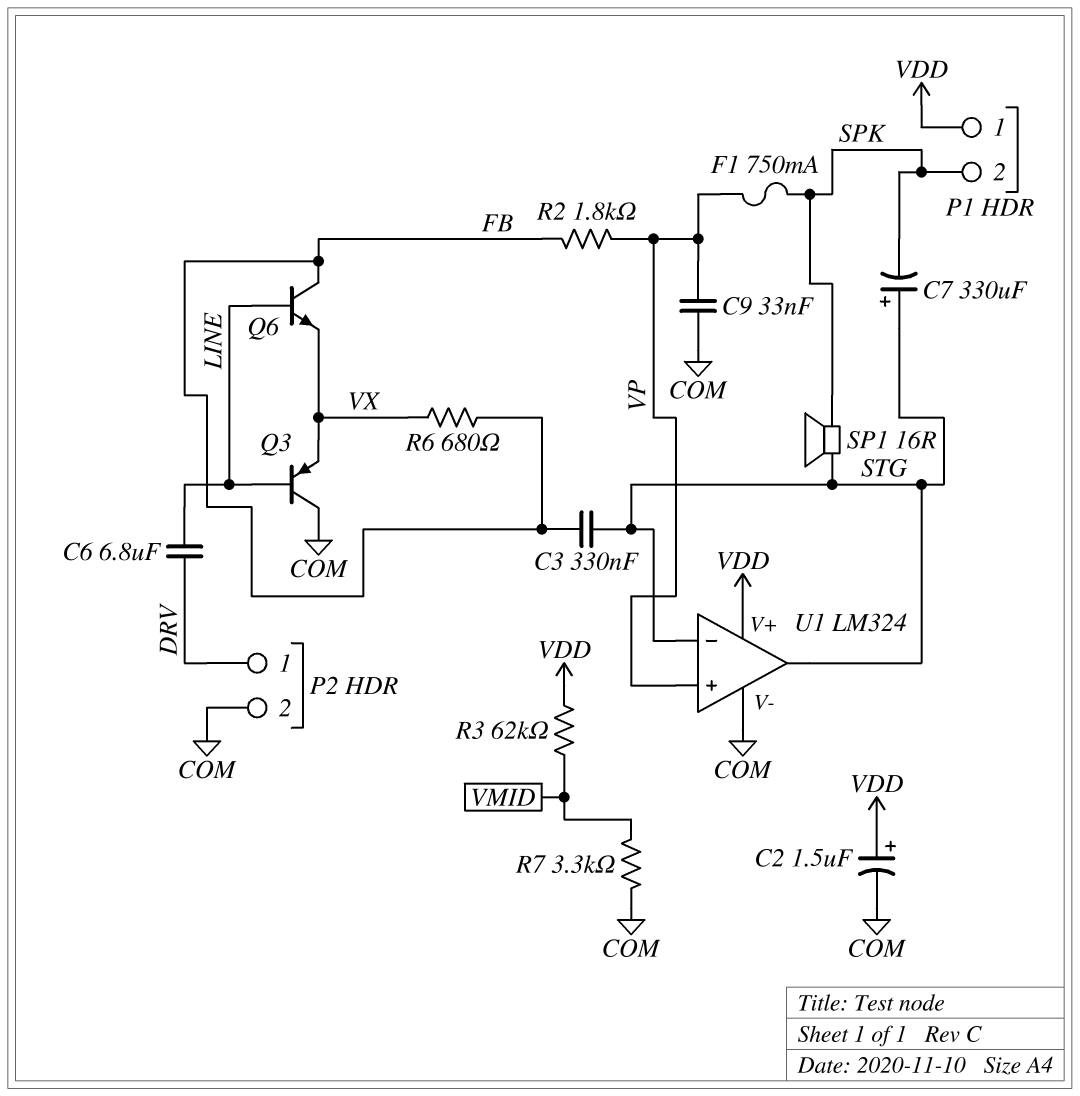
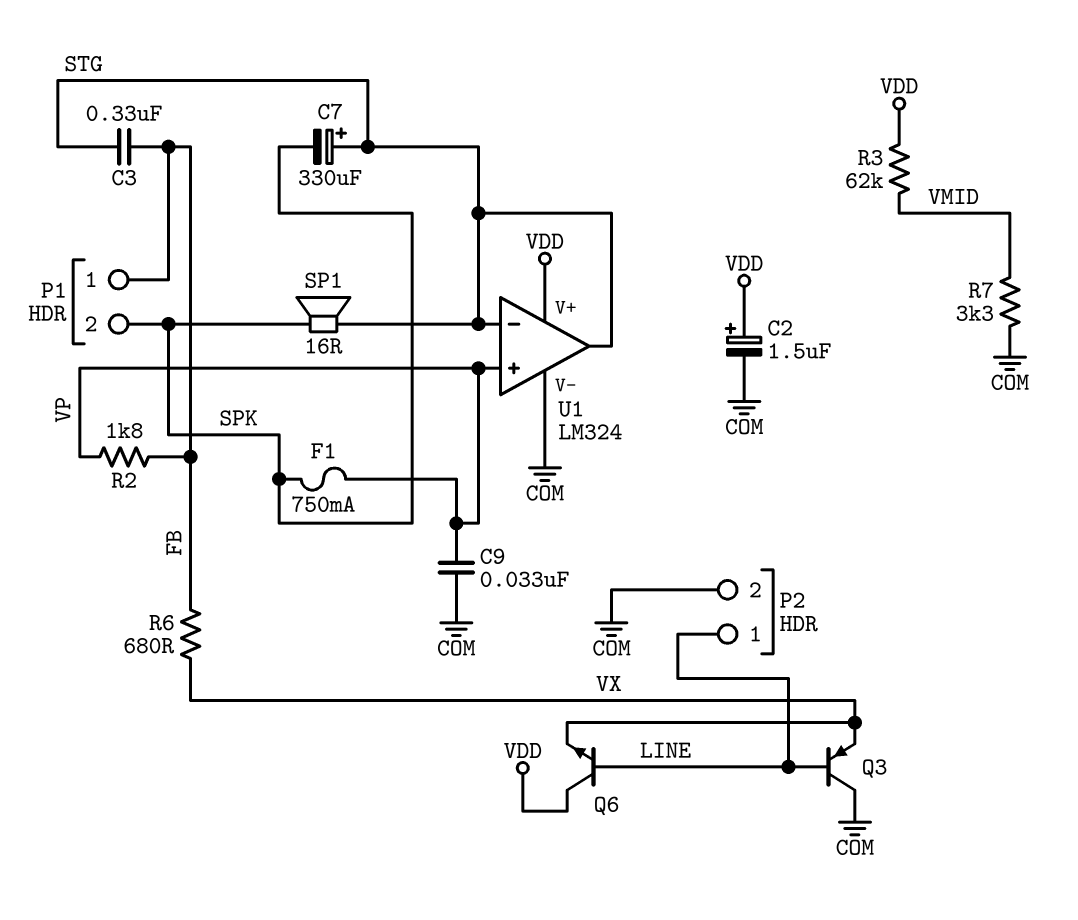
C6: 6.8uF (DRV, LINE) -> none
P1 pin 1: VDD -> FB
P2 pin 1: DRV -> LINE
Q6: NPN (B LINE, C FB, E VX) -> NPN (B LINE, C VDD, E VX)

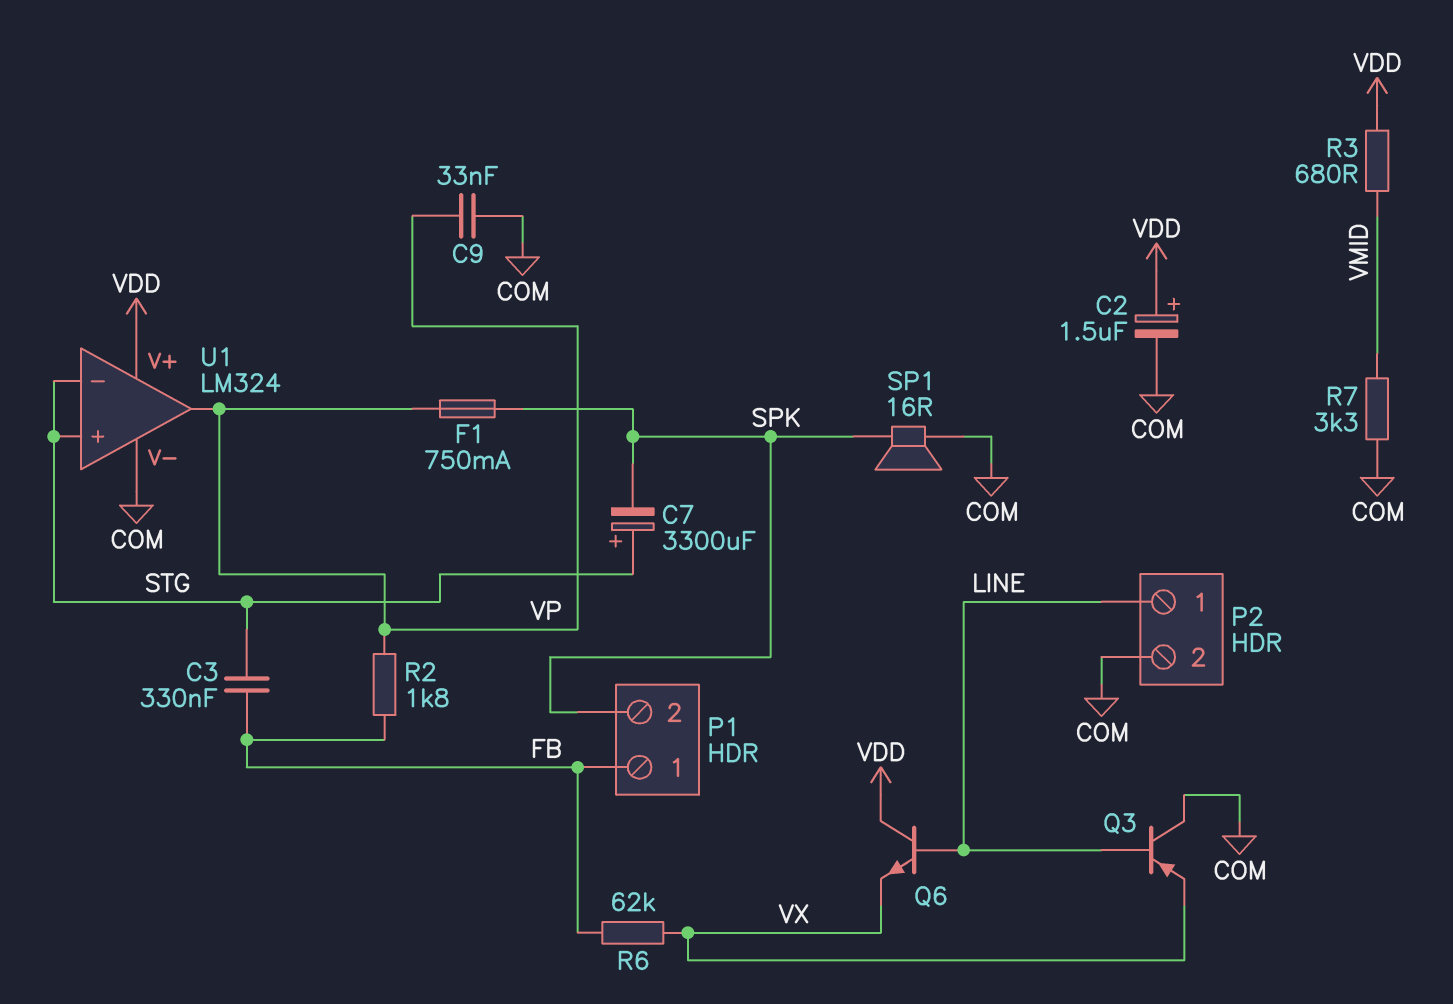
C7: 330uF (plus STG, minus SPK) -> 3300uF (plus STG, minus SPK)
R3: 62k (VDD, VMID) -> 680 (VDD, VMID)
R6: 680 (FB, VX) -> 62k (FB, VX)
SP1: speaker 16R (SPK, STG) -> speaker 16R (COM, SPK)
U1 pin in+: VP -> STG
U1 pin out: STG -> VP

